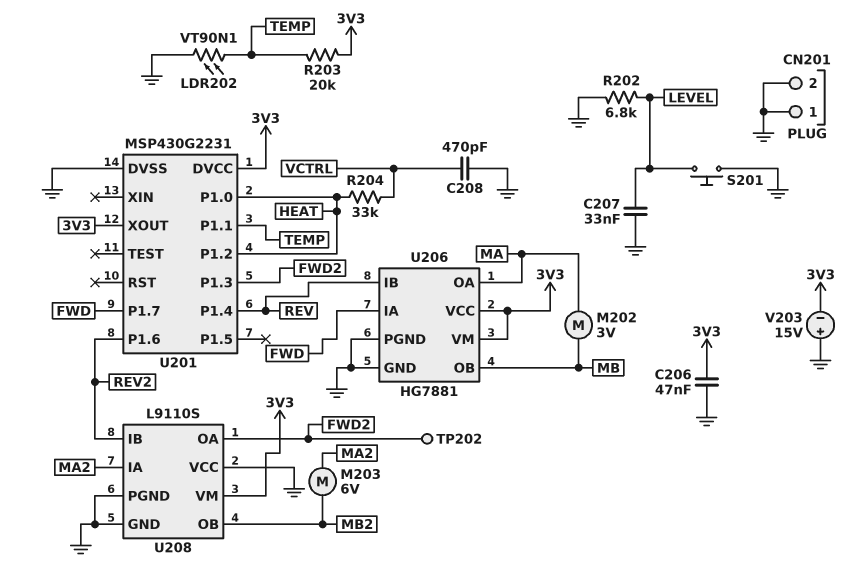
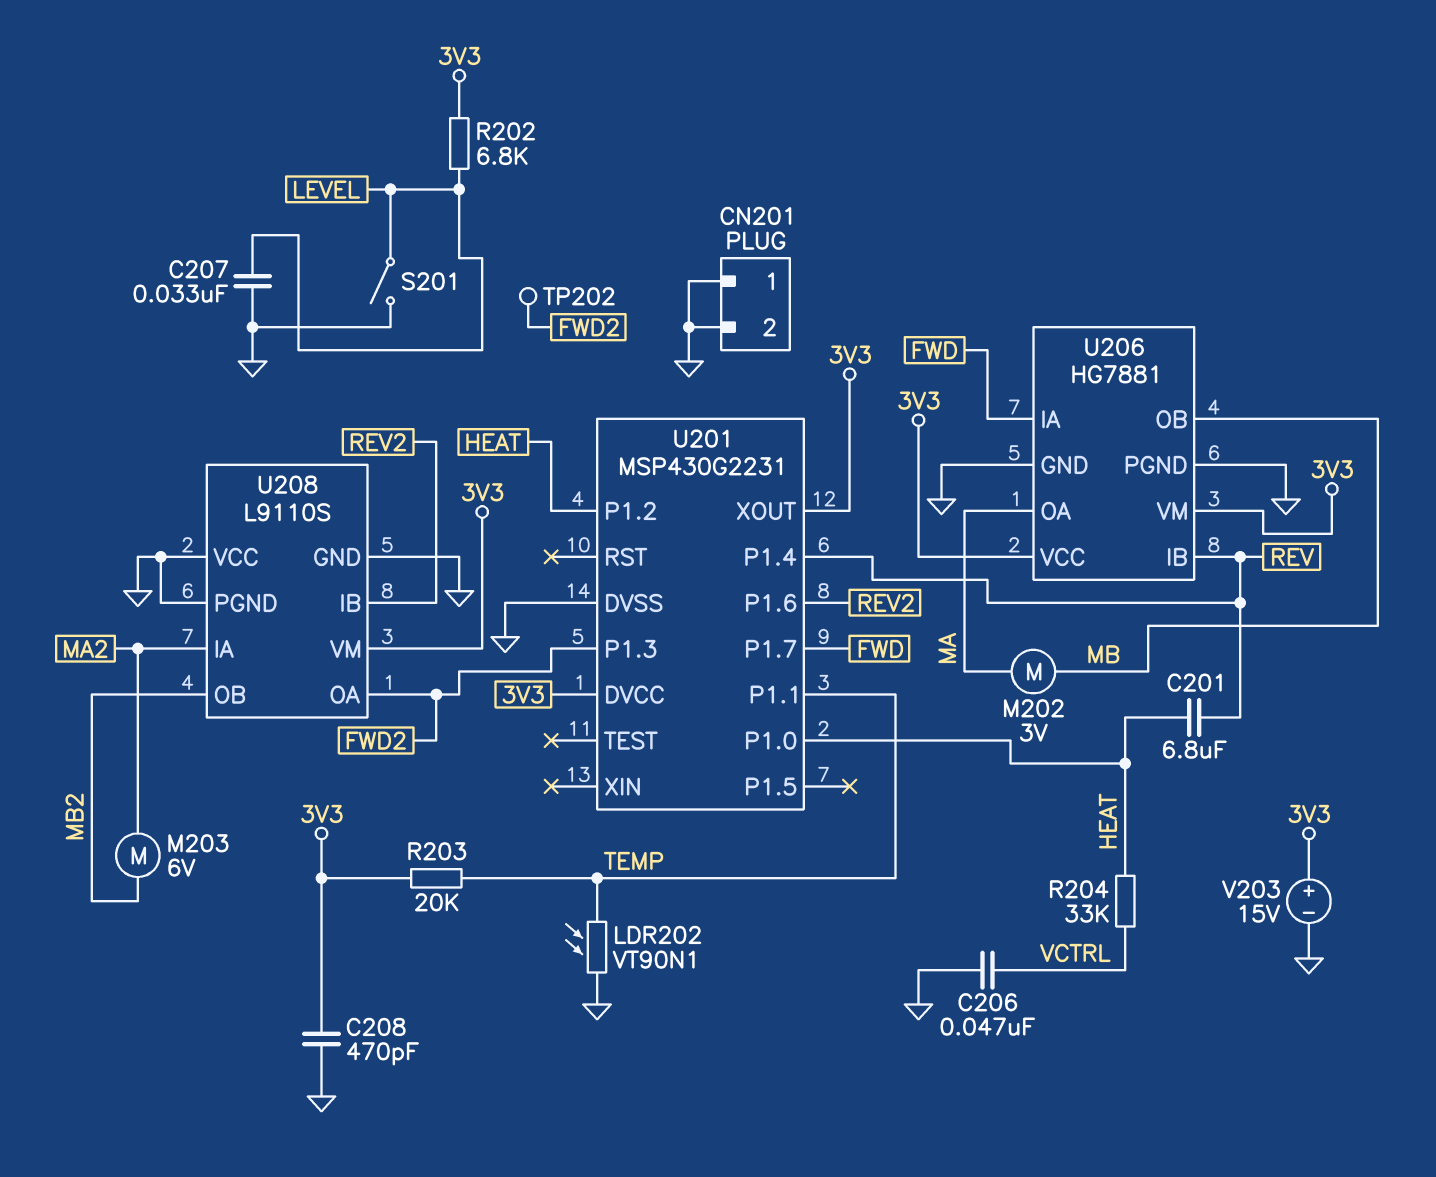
C201: none -> 6.8uF (HEAT, REV)
C206: 47nF (3V3, GND) -> 47nF (GND, VCTRL)
C208: 470pF (GND, VCTRL) -> 470pF (3V3, GND)
R202: 6.8k (GND, LEVEL) -> 6.8k (3V3, LEVEL)
S201: button (GND, LEVEL) -> switch (GND, LEVEL)
V203: 15V (plus GND, minus 3V3) -> 15V (plus 3V3, minus GND)

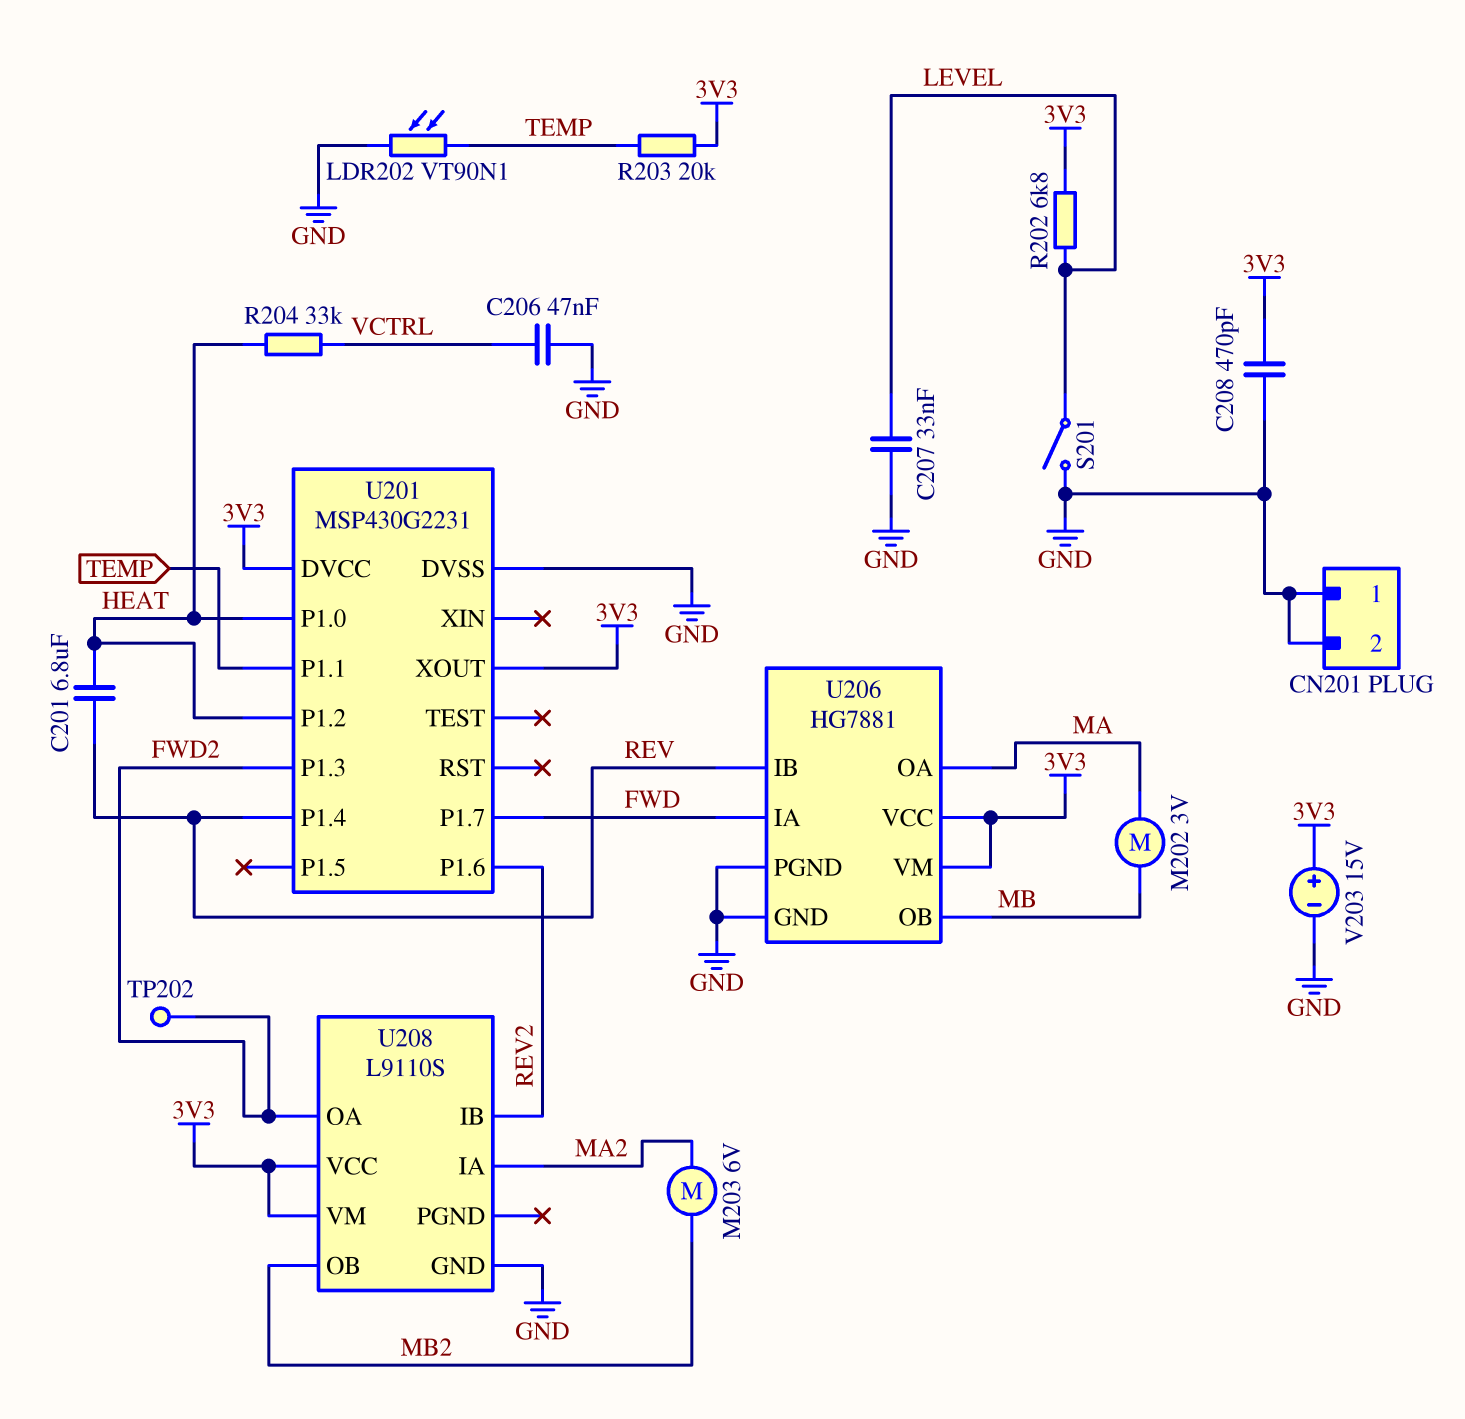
U208 pin PGND: GND -> none
U208 pin VCC: GND -> 3V3

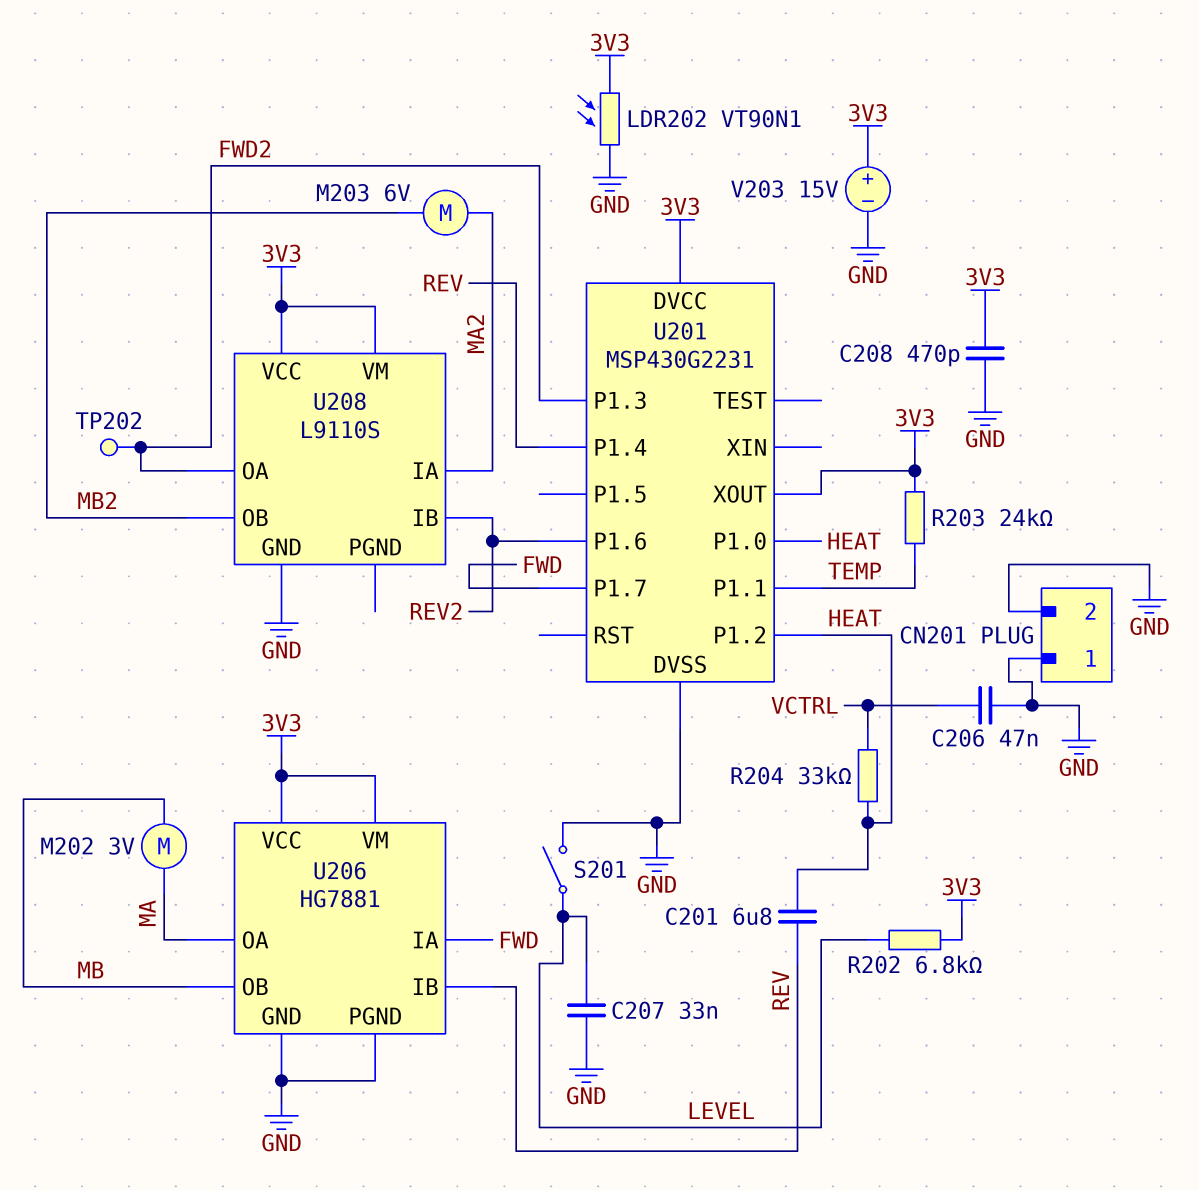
LDR202: VT90N1 (GND, TEMP) -> VT90N1 (3V3, GND)
R203: 20k (3V3, TEMP) -> 24k (3V3, TEMP)

